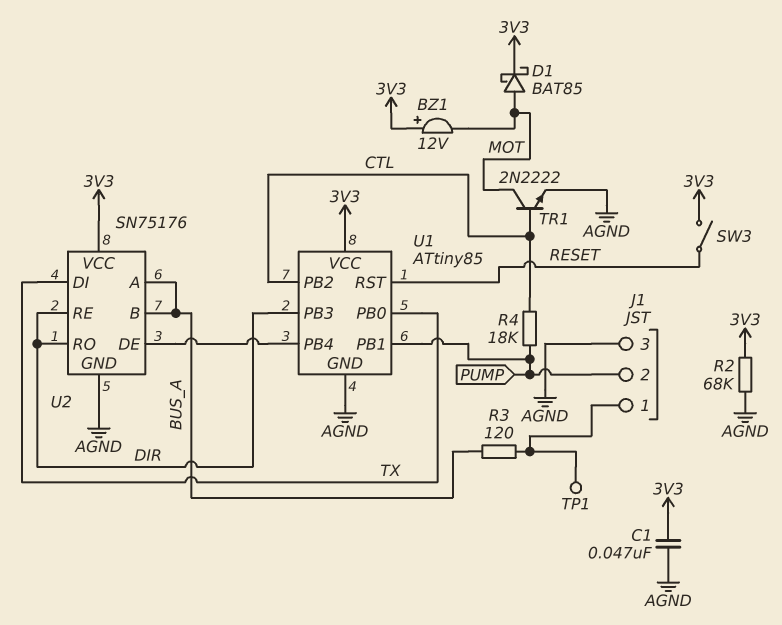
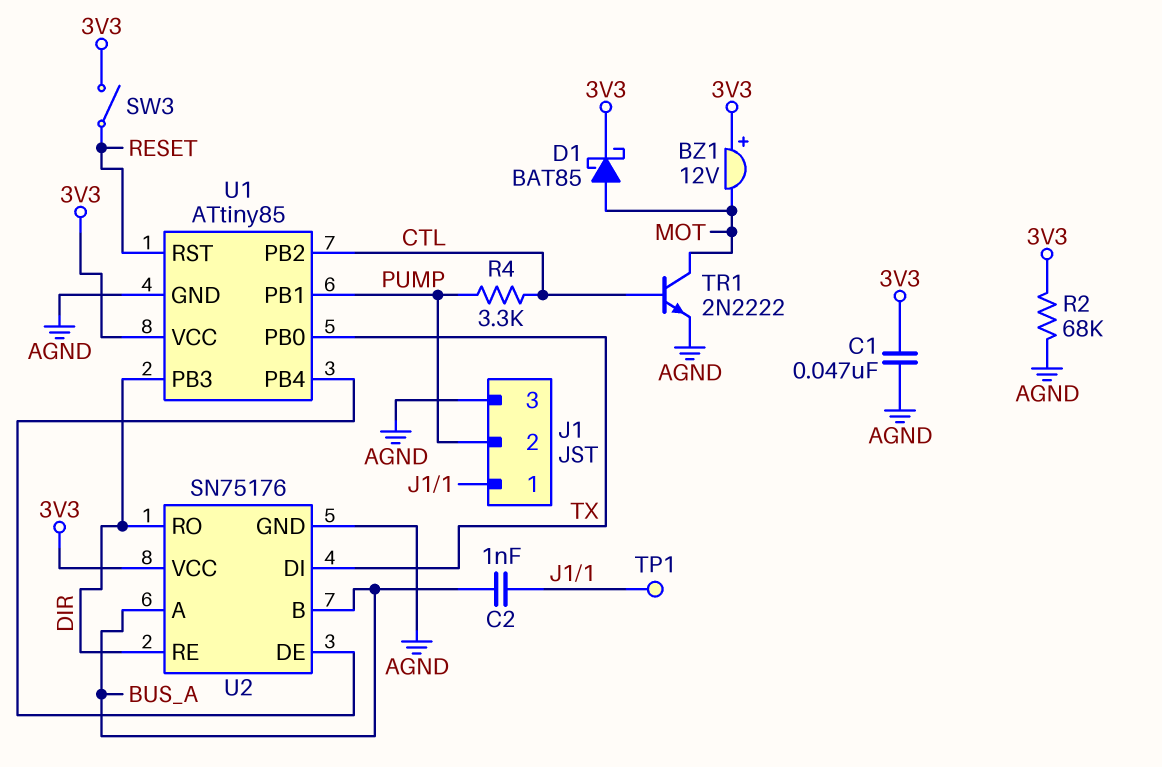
C2: none -> 1nF (BUS_A, J1/1)
R3: 120 (BUS_A, J1/1) -> none
R4: 18k (CTL, PUMP) -> 3.3k (CTL, PUMP)

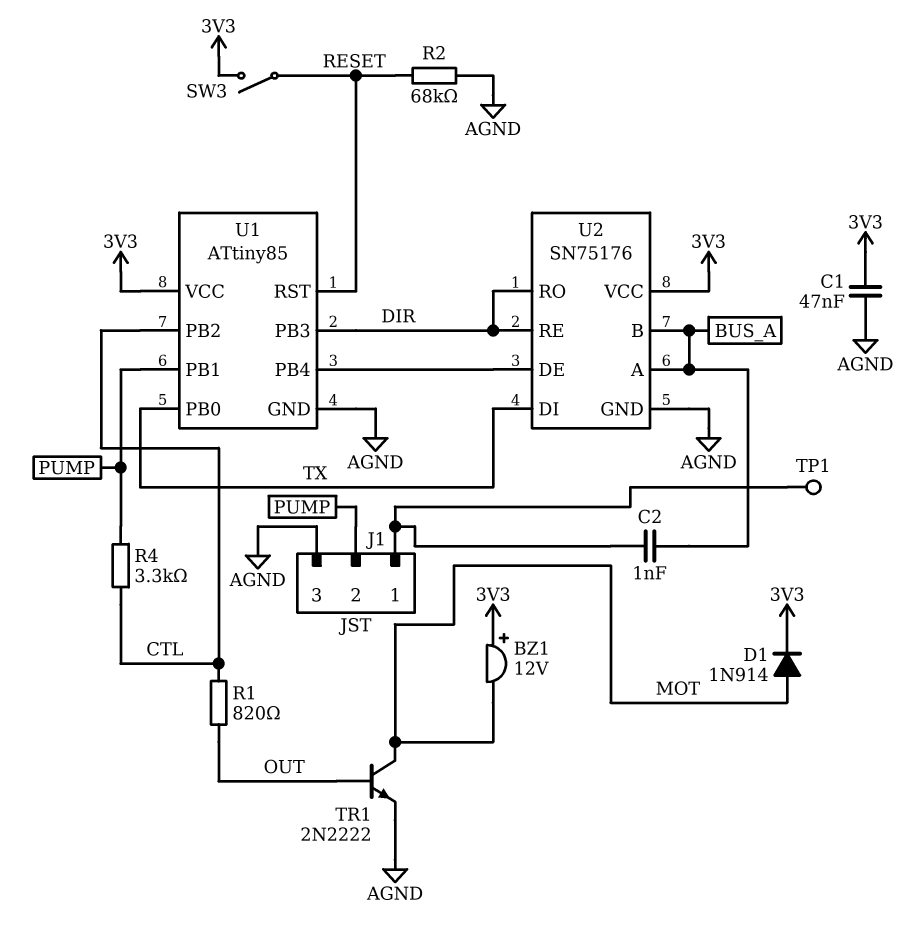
D1: schottky BAT85 (A MOT, K 3V3) -> diode 1N914 (A MOT, K 3V3)
R1: none -> 820 (CTL, OUT)
R2: 68k (3V3, AGND) -> 68k (AGND, RESET)
TR1: NPN 2N2222 (B CTL, C MOT, E AGND) -> NPN 2N2222 (B OUT, C MOT, E AGND)

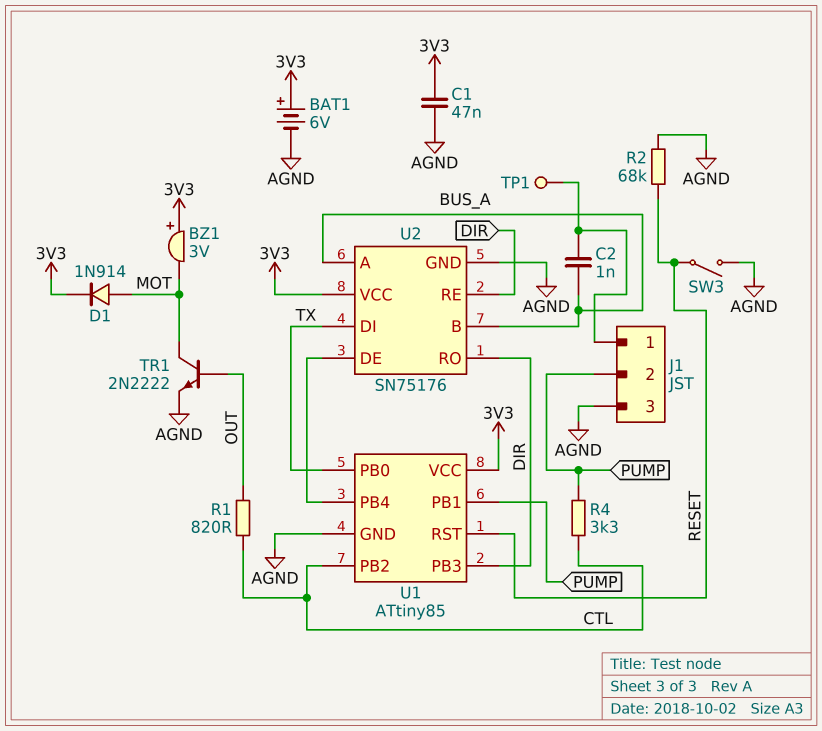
BAT1: none -> 6V (plus 3V3, minus AGND)
BZ1: buzzer 12V (plus 3V3, minus MOT) -> buzzer 3V (plus 3V3, minus MOT)
SW3: switch (3V3, RESET) -> switch (AGND, RESET)

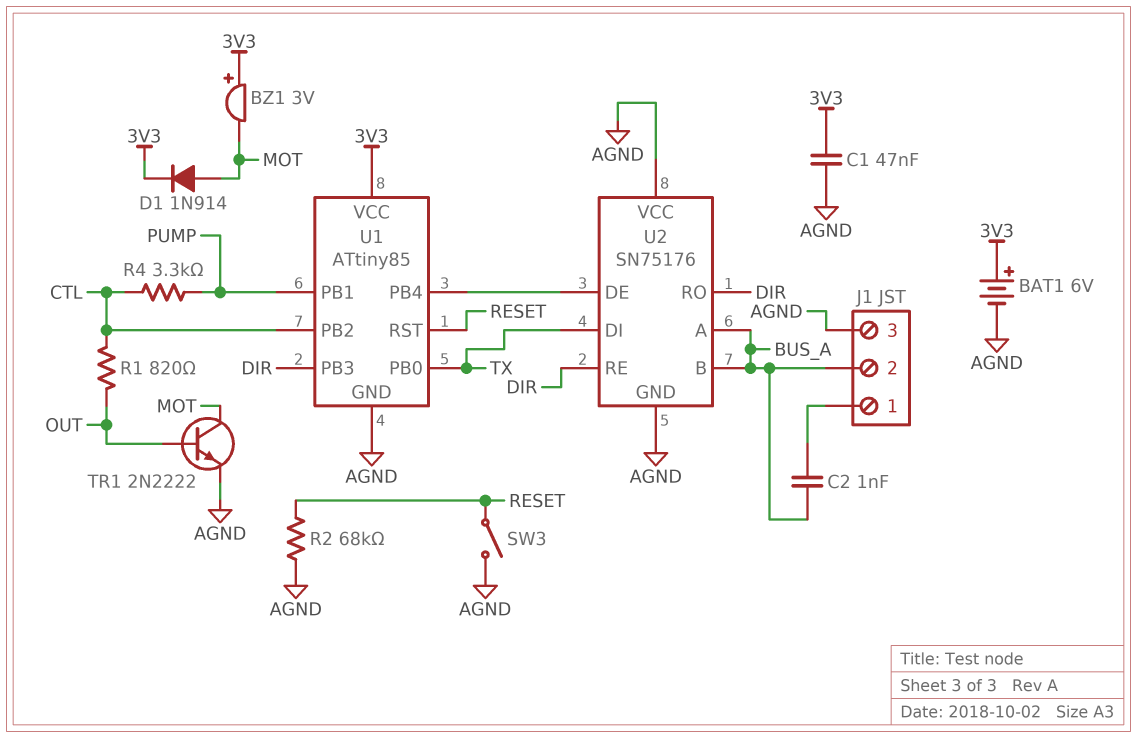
J1 pin 2: PUMP -> BUS_A
TP1: test point (J1/1) -> none
U2 pin VCC: 3V3 -> AGND

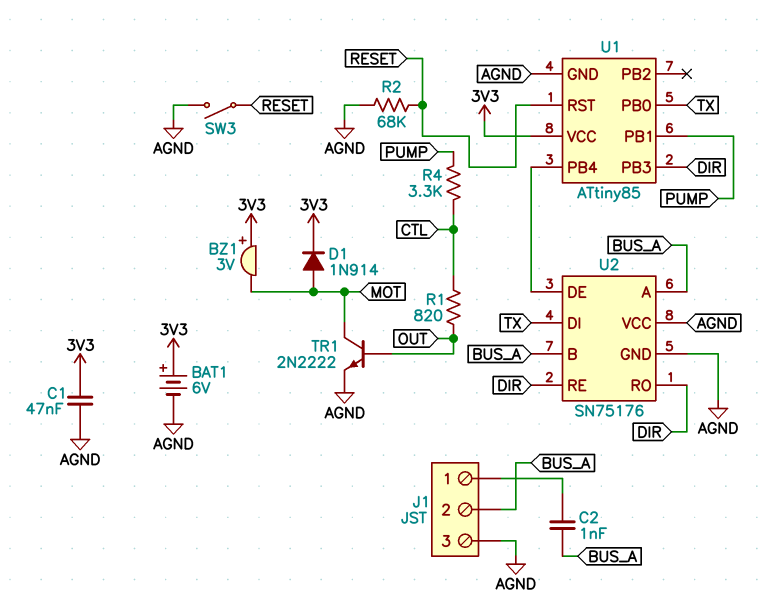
U1 pin PB2: CTL -> none

